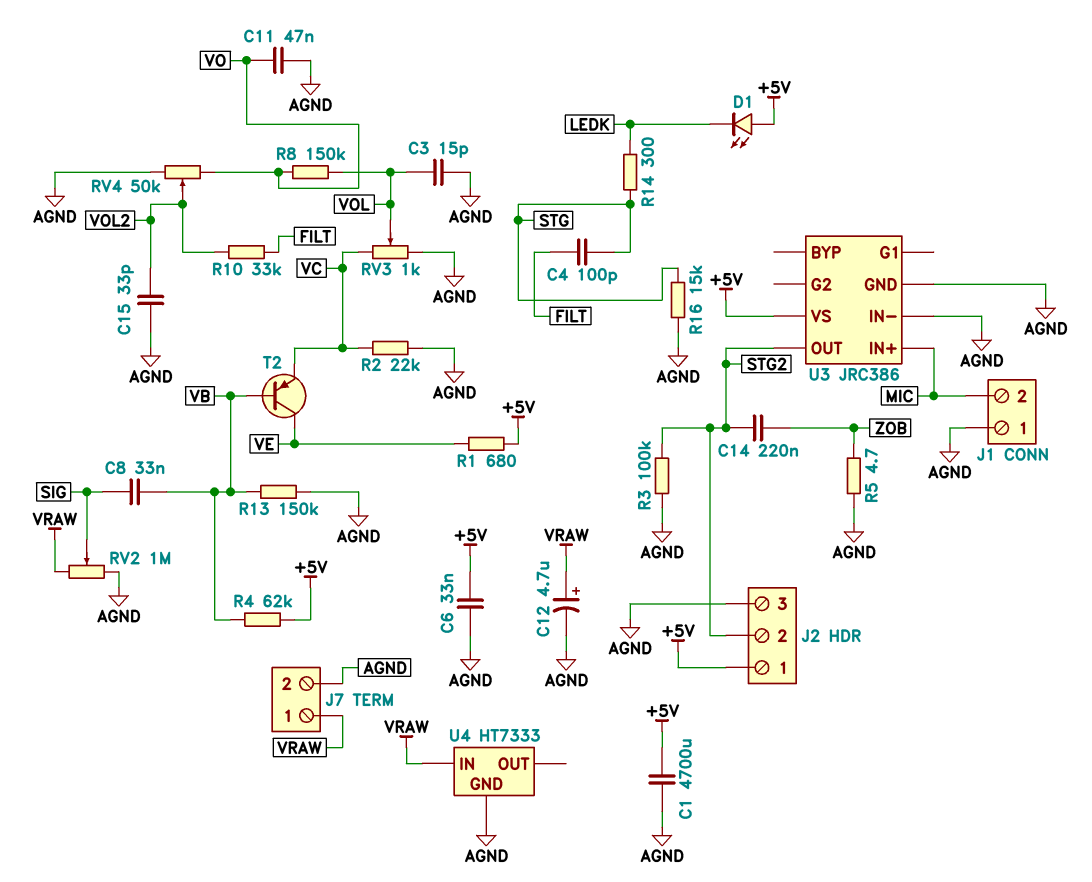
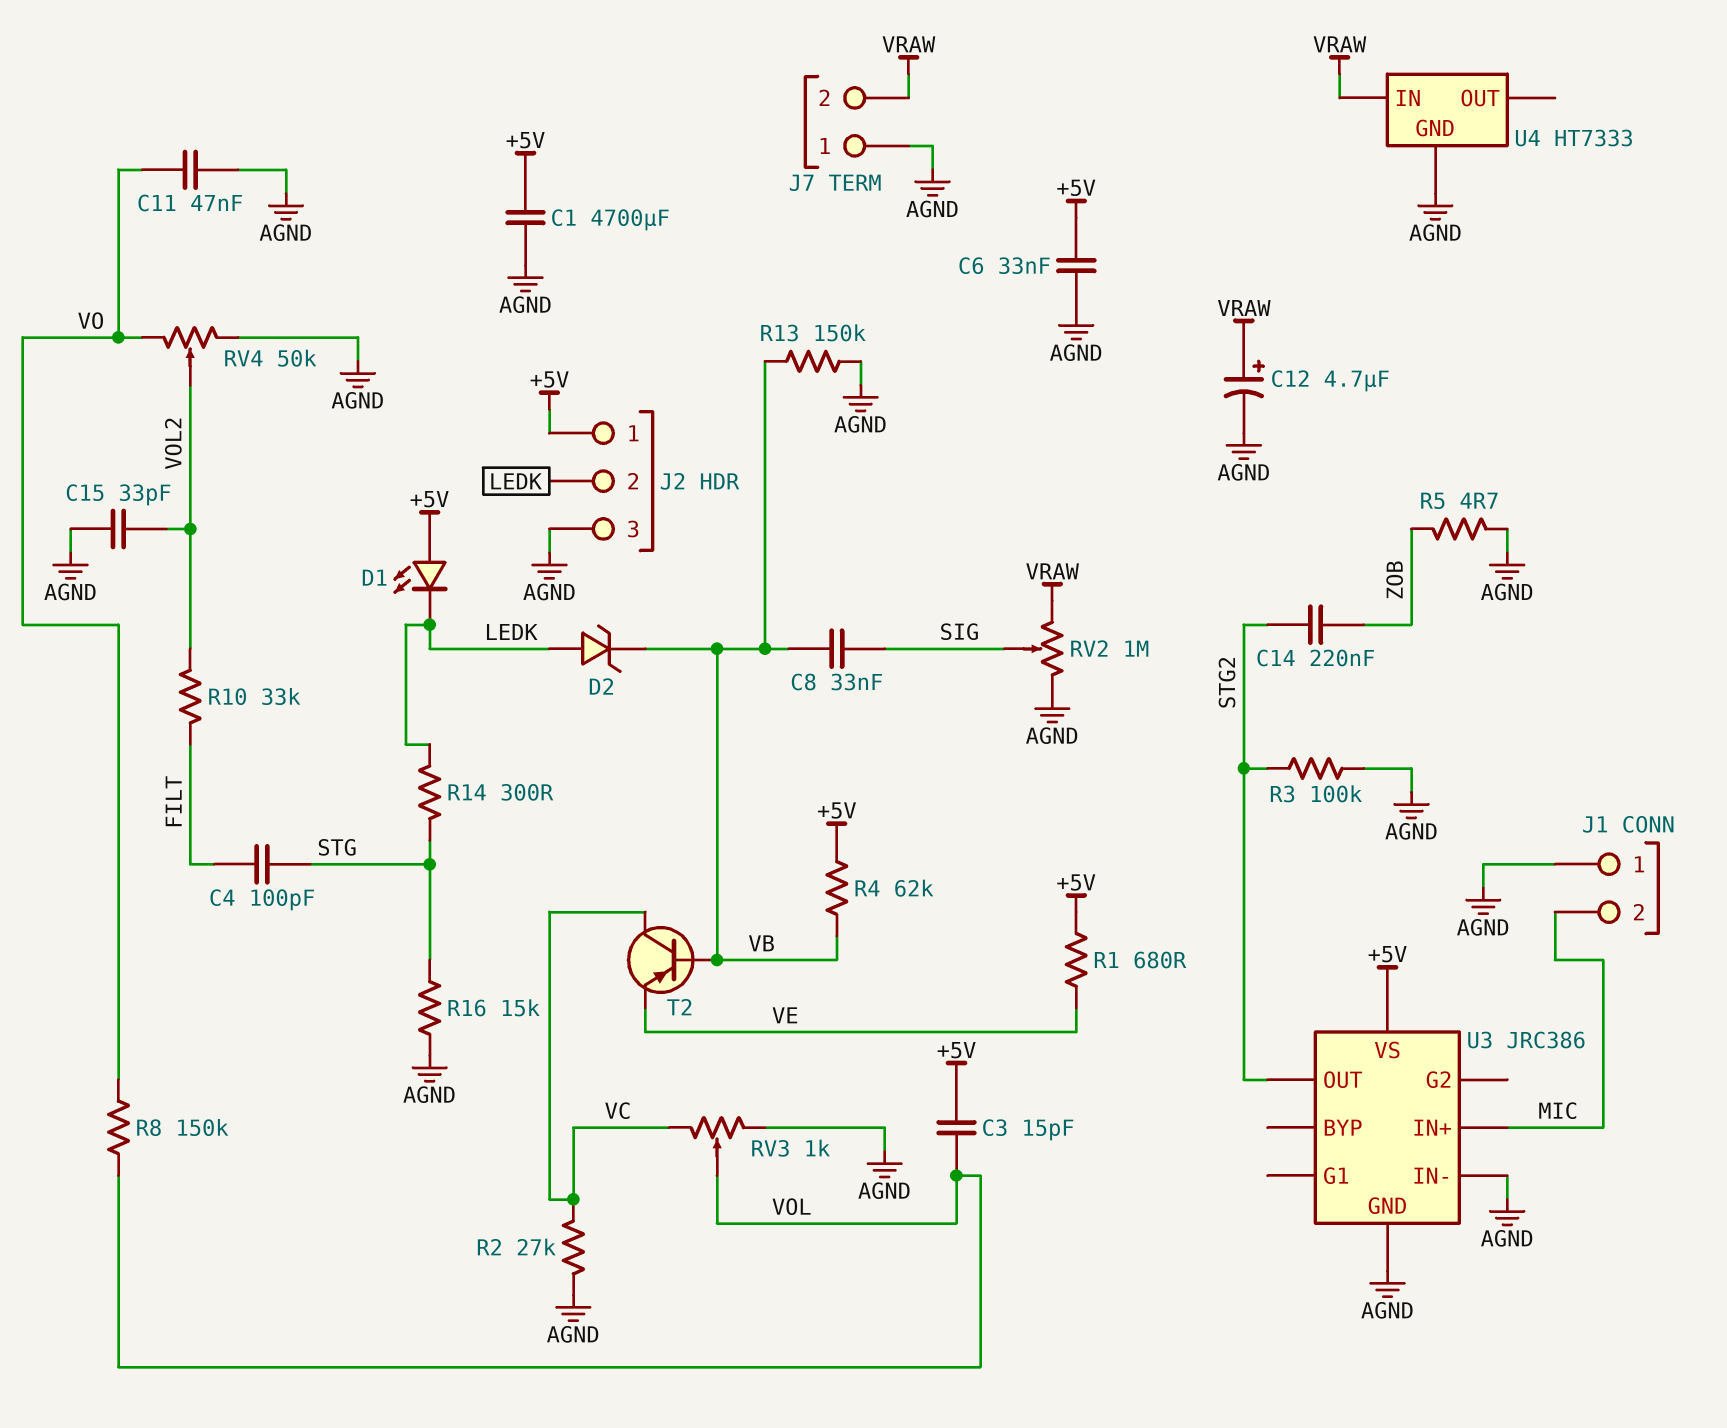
C3: 15pF (AGND, VOL) -> 15pF (+5V, VOL)
D2: none -> zener (A LEDK, K VB)
J2 pin 2: STG2 -> LEDK
J7 pin 1: VRAW -> AGND
J7 pin 2: AGND -> VRAW
R2: 22k (AGND, VC) -> 27k (AGND, VC)
T2: PNP (B VB, C VE, E VC) -> PNP (B VB, C VC, E VE)

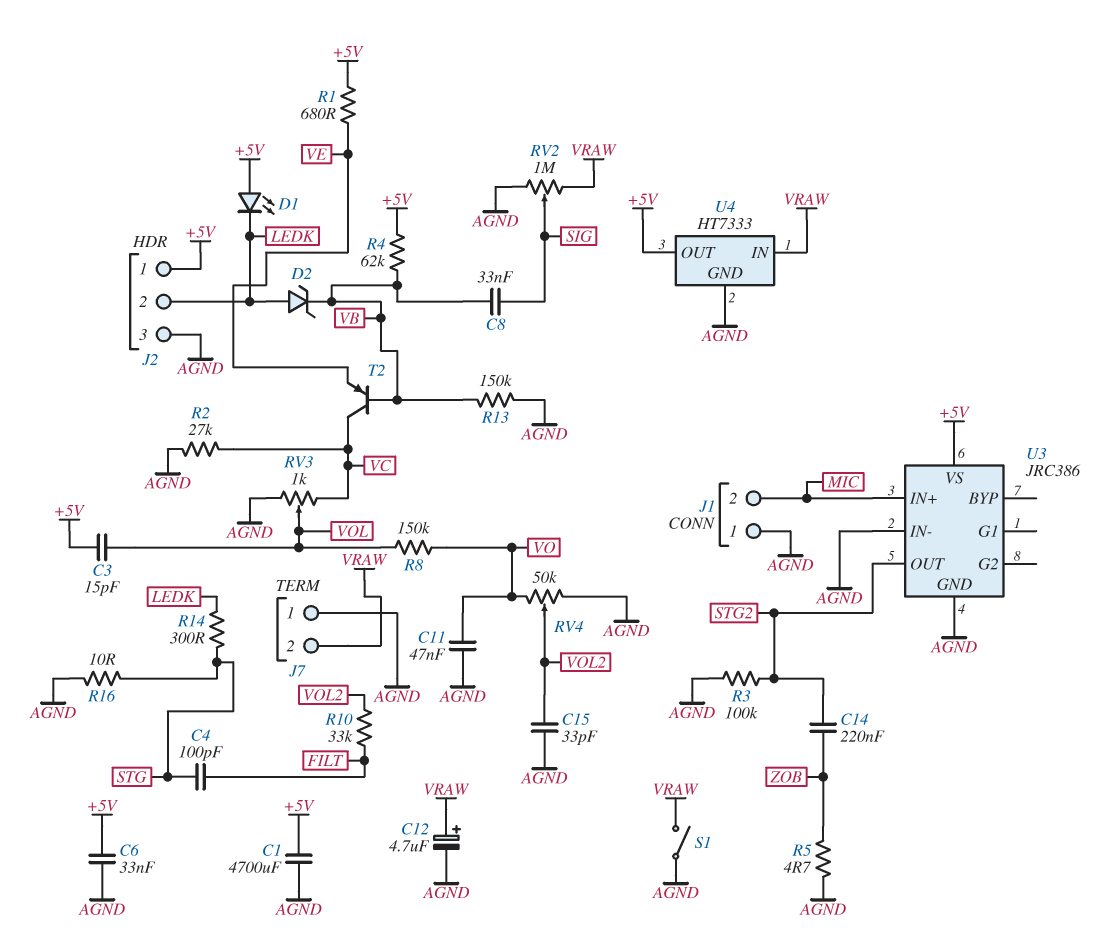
R16: 15k (AGND, STG) -> 10 (AGND, STG)
S1: none -> switch (AGND, VRAW)
U4 pin OUT: none -> +5V

